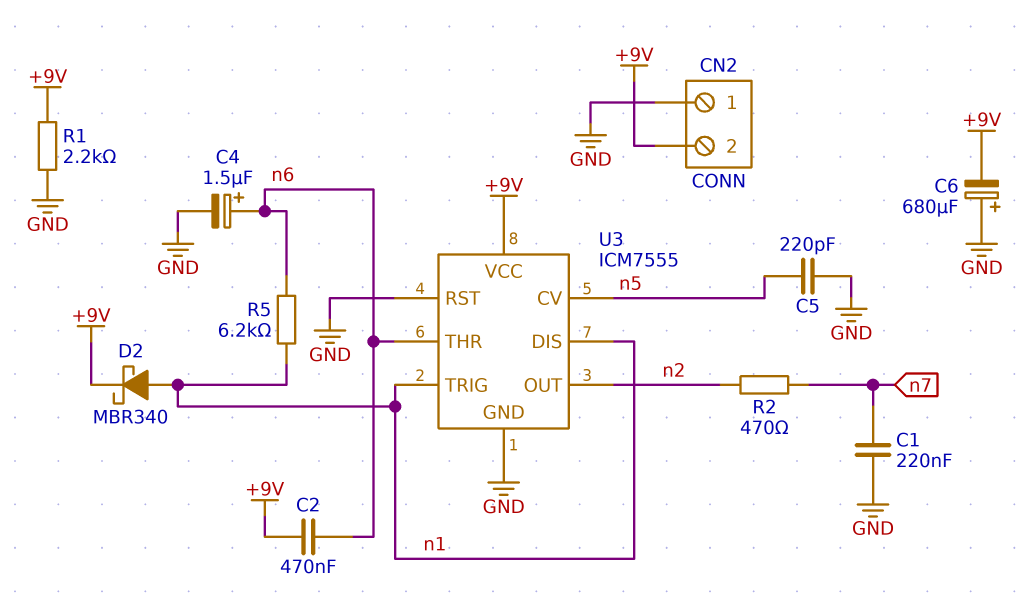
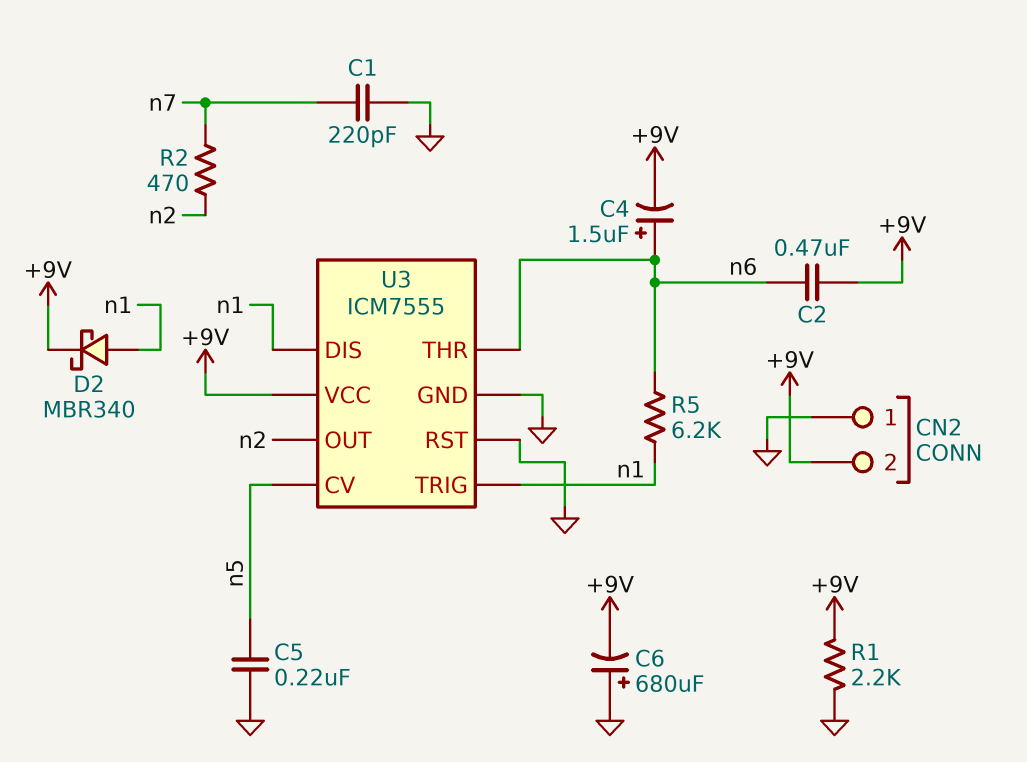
C1: 220nF (GND, n7) -> 220pF (GND, n7)
C4: 1.5uF (plus n6, minus GND) -> 1.5uF (plus n6, minus +9V)
C5: 220pF (GND, n5) -> 220nF (GND, n5)

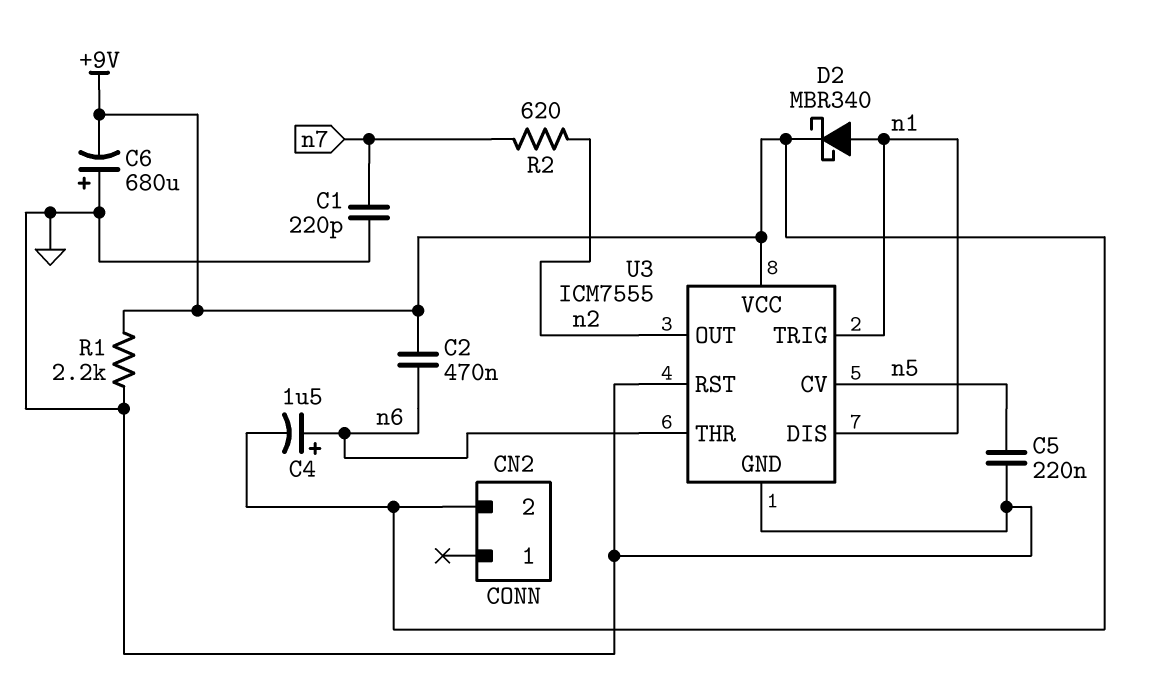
CN2 pin 1: GND -> none
R2: 470 (n2, n7) -> 620 (n2, n7)
R5: 6.2k (n1, n6) -> none

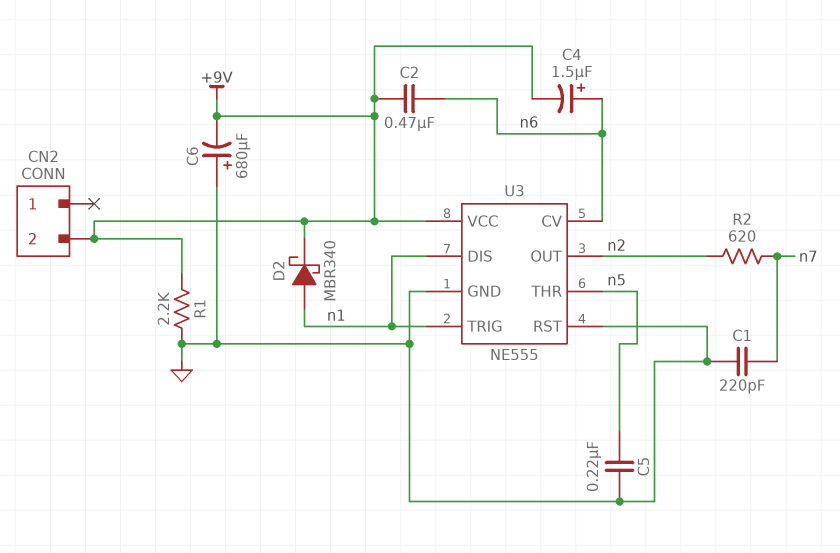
U3: ICM7555 -> NE555
U3 pin CV: n5 -> n6
U3 pin THR: n6 -> n5

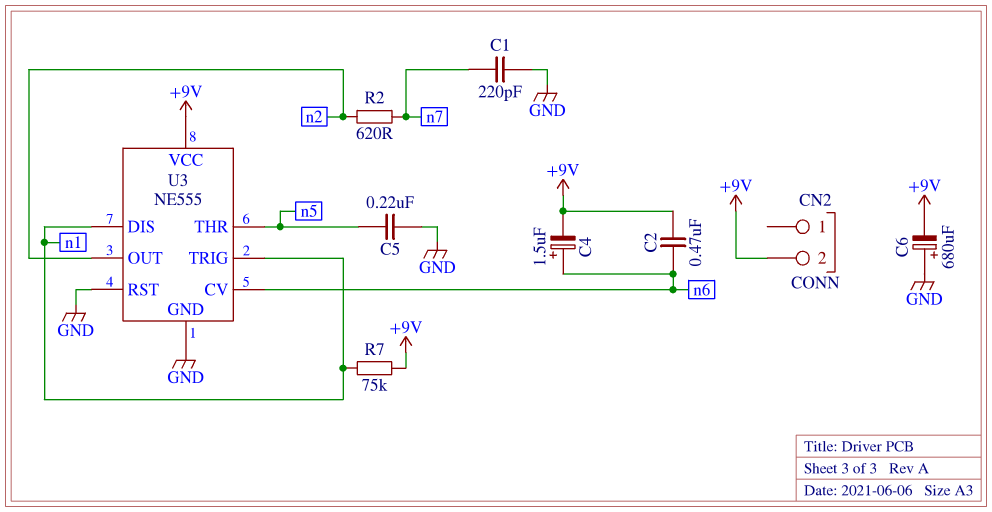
D2: schottky MBR340 (A n1, K +9V) -> none
R1: 2.2k (+9V, GND) -> none
R7: none -> 75k (+9V, n1)

